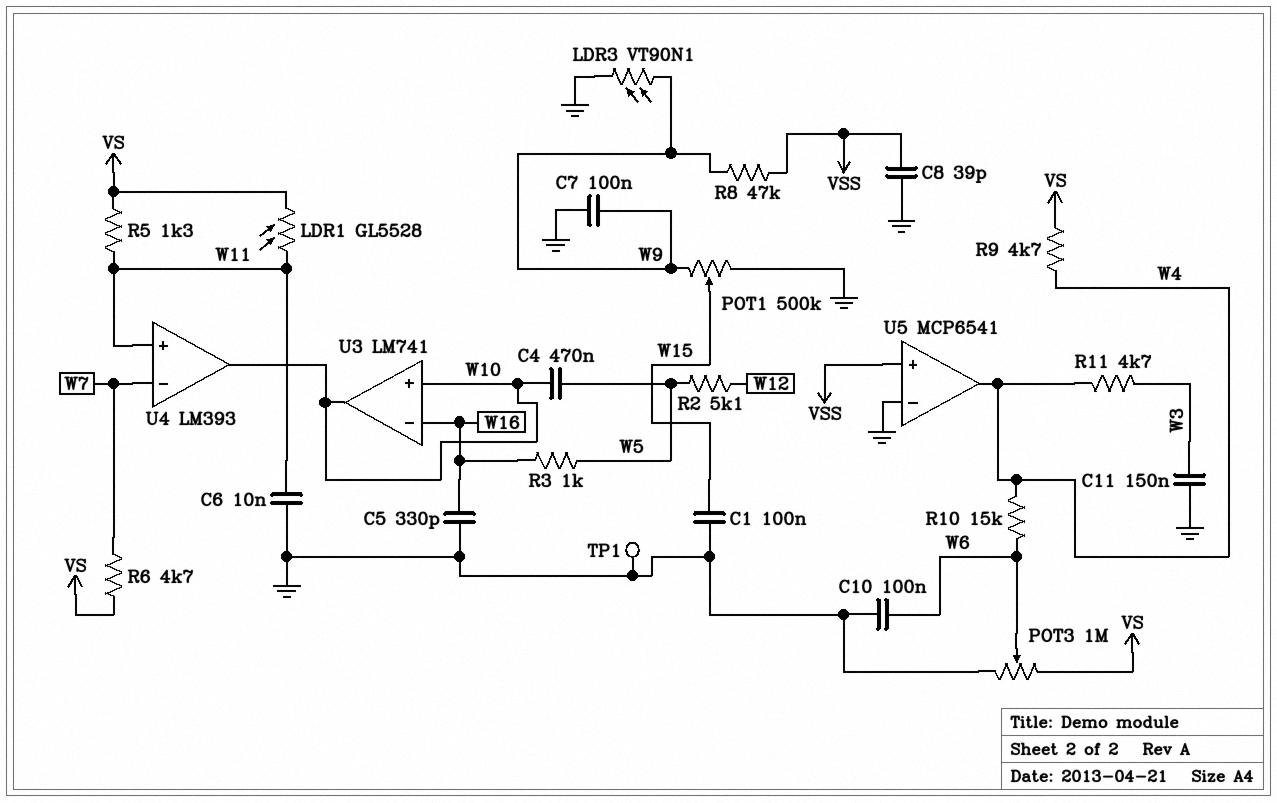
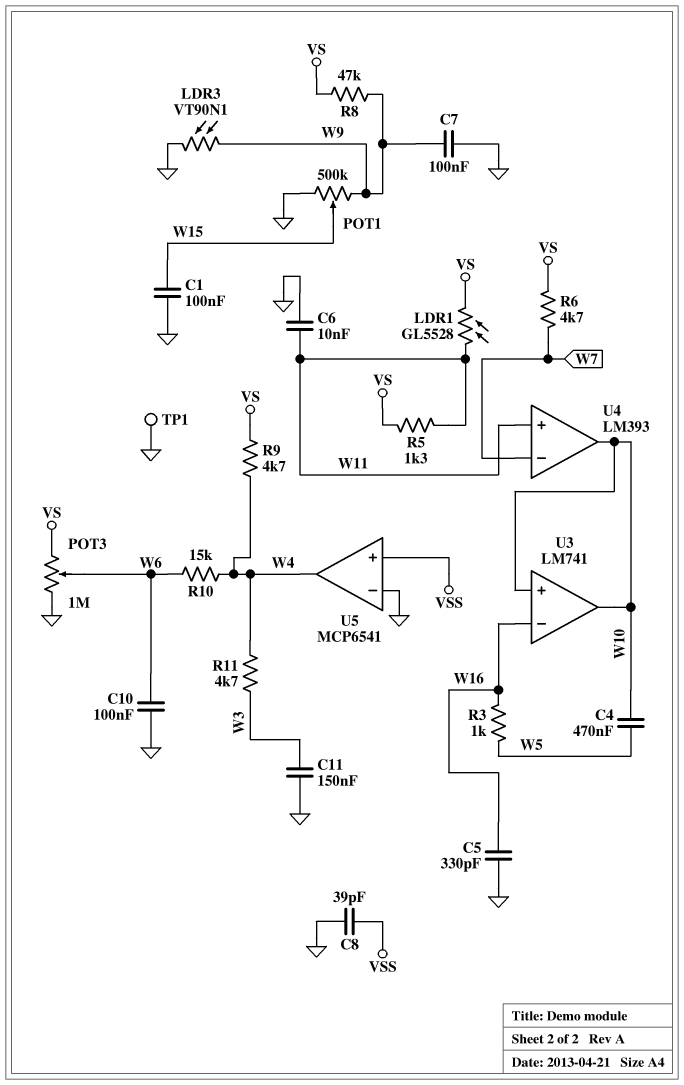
R2: 5.1k (W5, W12) -> none
R8: 47k (VSS, W9) -> 47k (VS, W9)

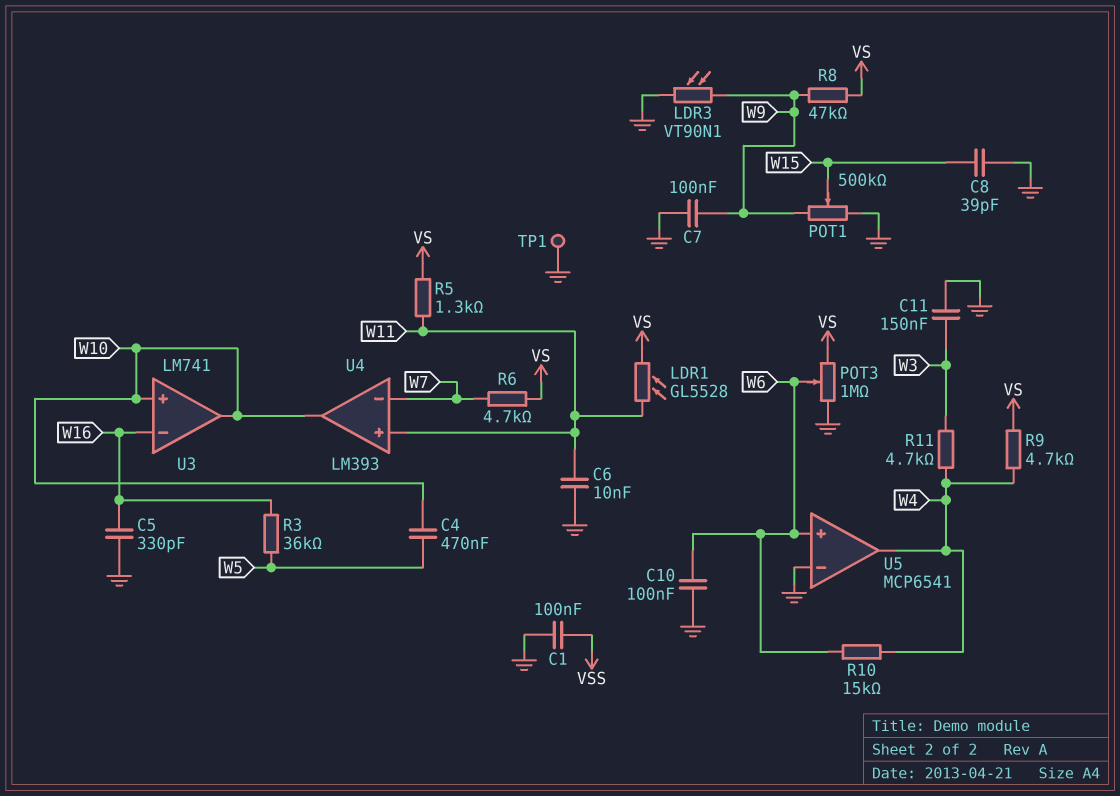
C1: 100nF (GND, W15) -> 100nF (GND, VSS)
C8: 39pF (GND, VSS) -> 39pF (GND, W15)
R3: 1k (W5, W16) -> 36k (W5, W16)
U5 pin in+: VSS -> W6

